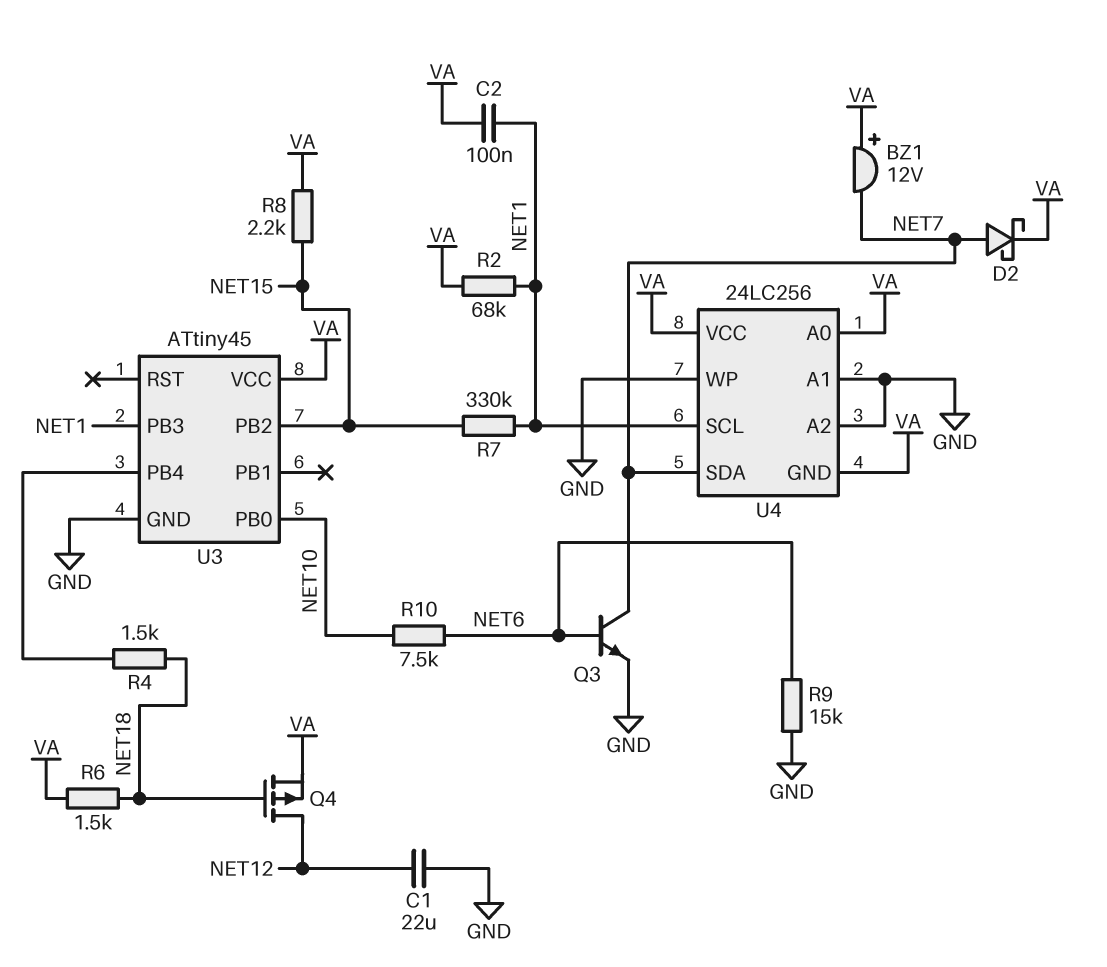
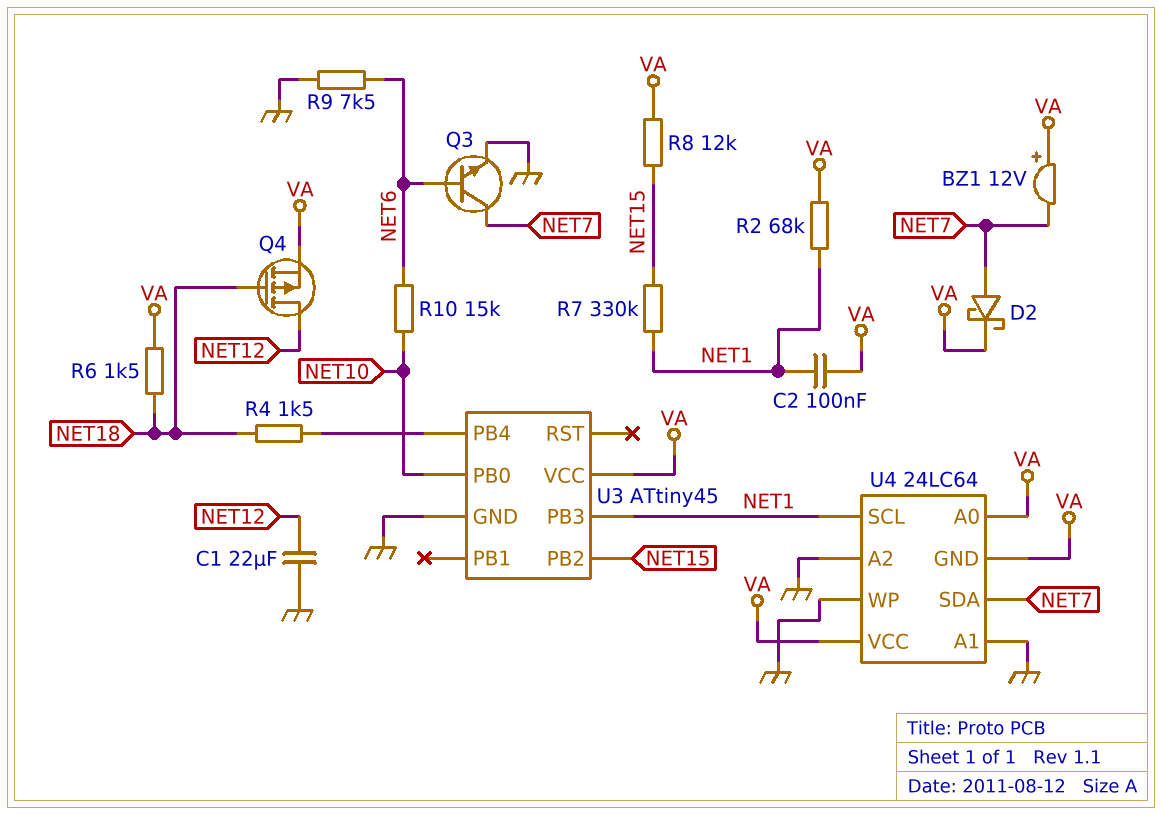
R8: 2.2k (NET15, VA) -> 12k (NET15, VA)
R9: 15k (GND, NET6) -> 7.5k (GND, NET6)
R10: 7.5k (NET6, NET10) -> 15k (NET6, NET10)
U4: 24LC256 -> 24LC64

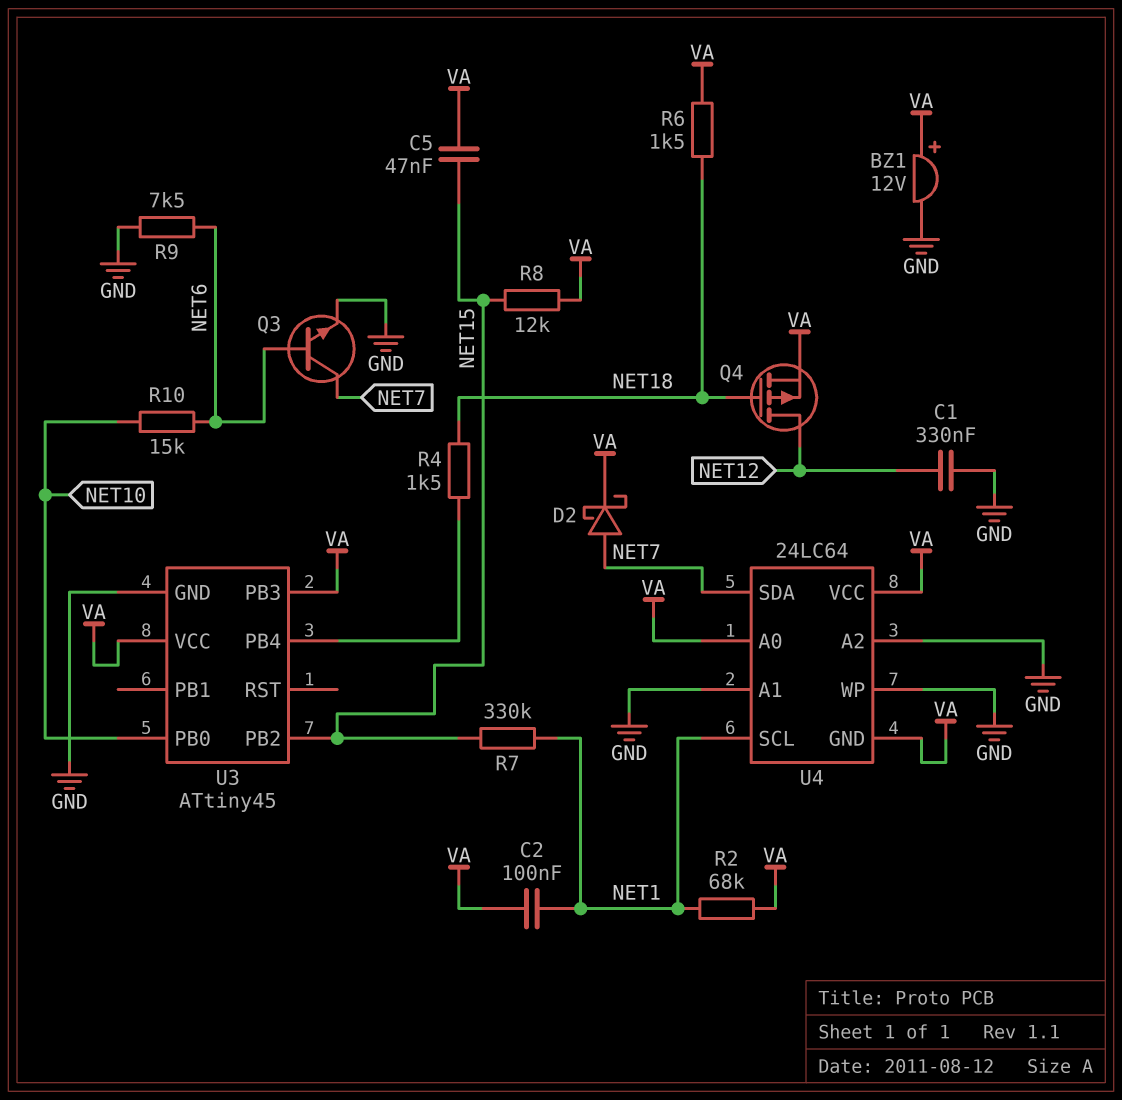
BZ1: buzzer 12V (plus VA, minus NET7) -> buzzer 12V (plus VA, minus GND)
C1: 22uF (GND, NET12) -> 330nF (GND, NET12)
C5: none -> 47nF (NET15, VA)
U3 pin PB3: NET1 -> VA

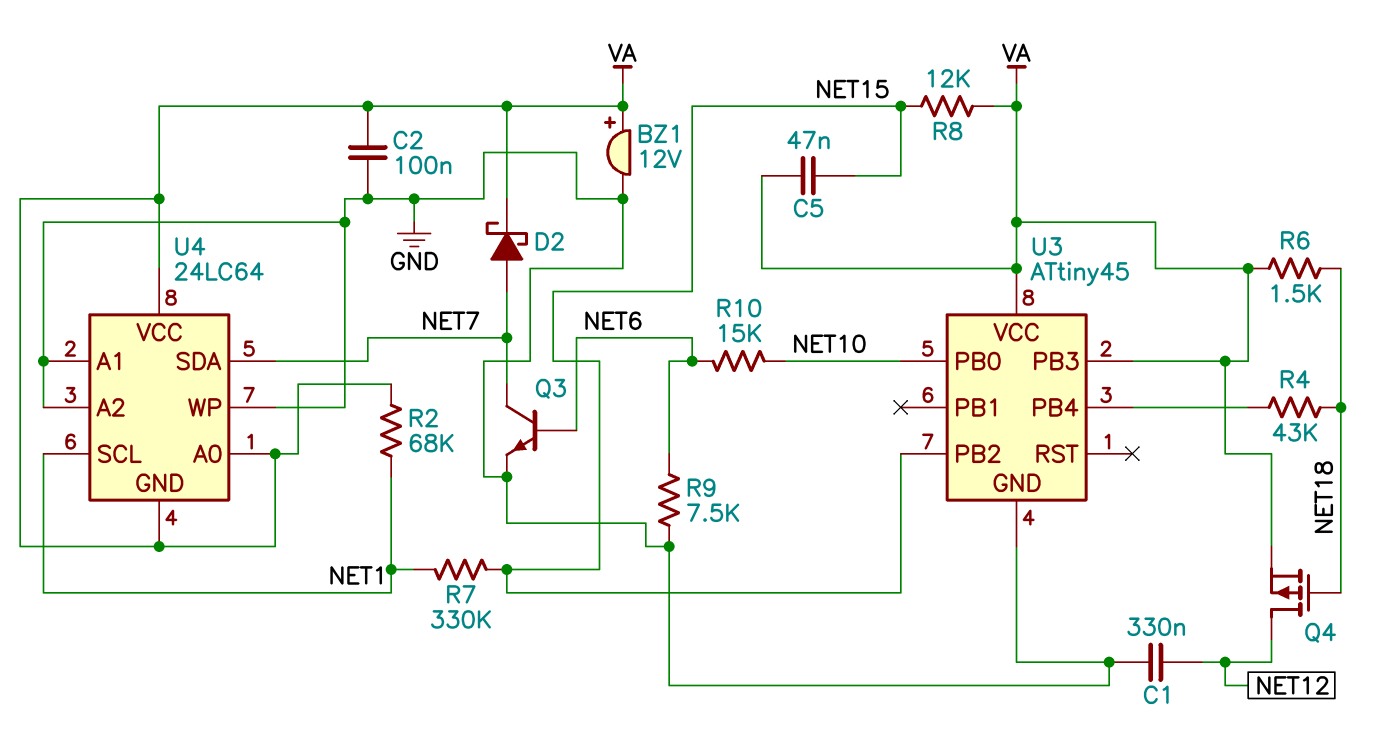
C2: 100nF (NET1, VA) -> 100nF (GND, VA)
R4: 1.5k (NET18, U3/PB4) -> 43k (NET18, U3/PB4)

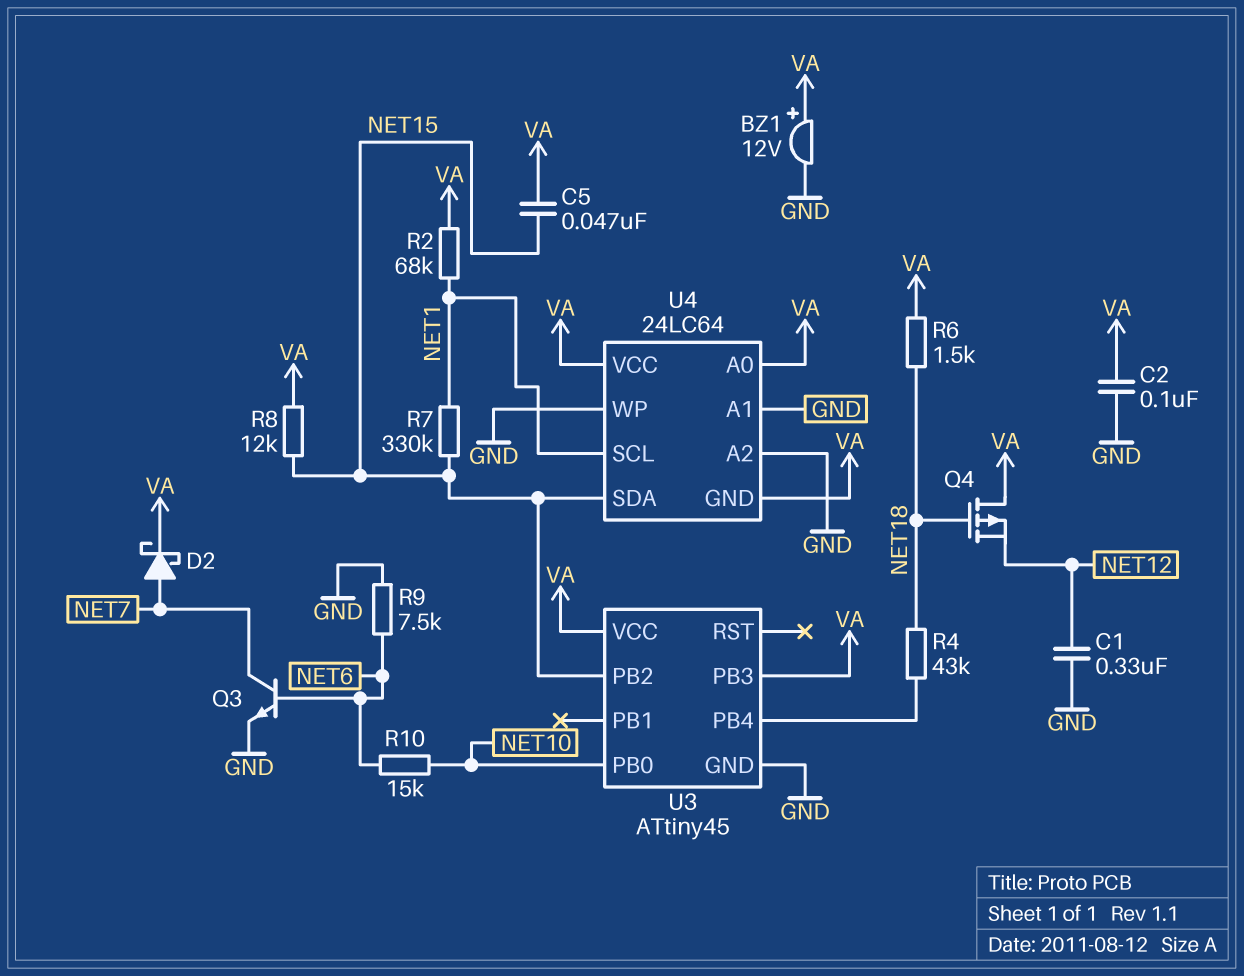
Q4: PMOS (G NET18, D NET12, S VA) -> PMOS (G NET18, D VA, S NET12)
U4 pin SDA: NET7 -> NET15

